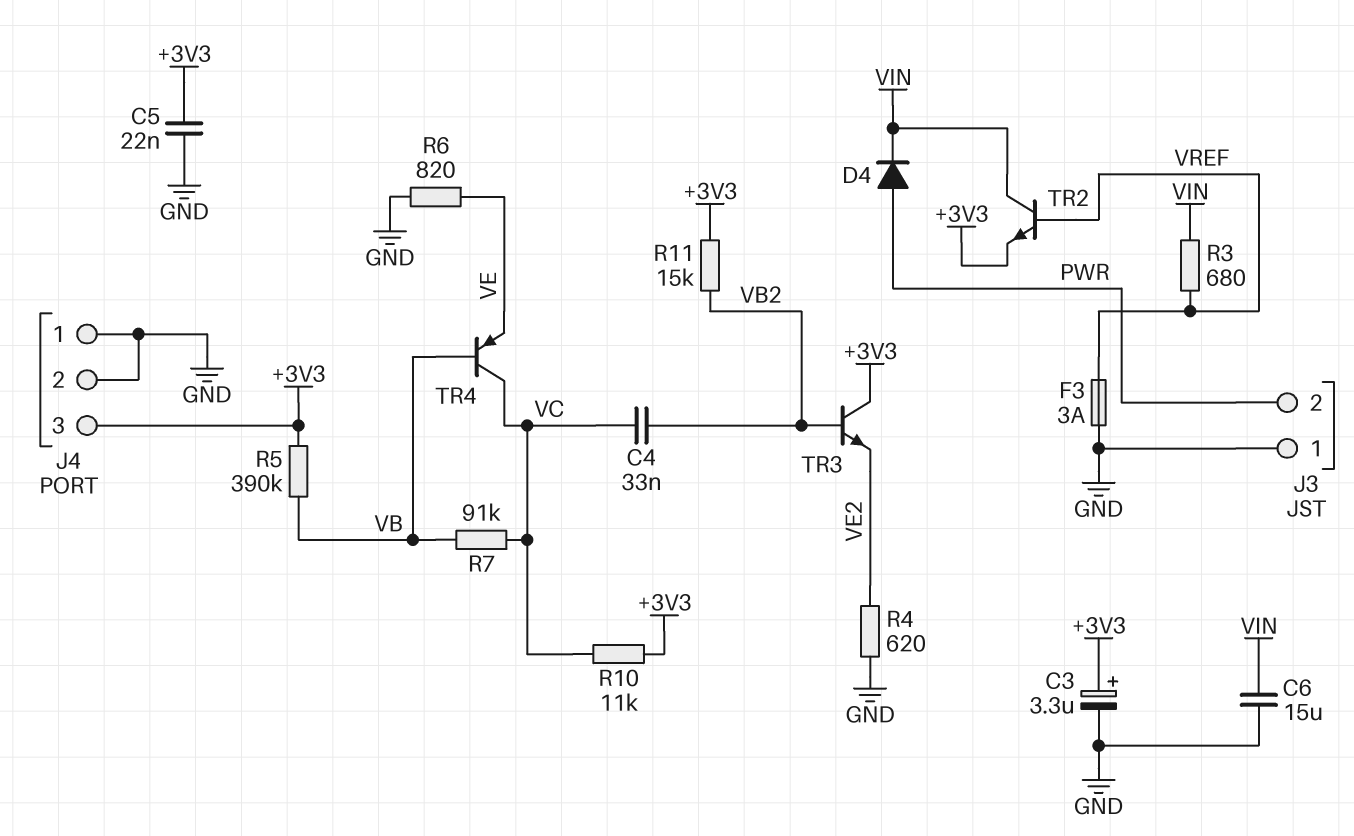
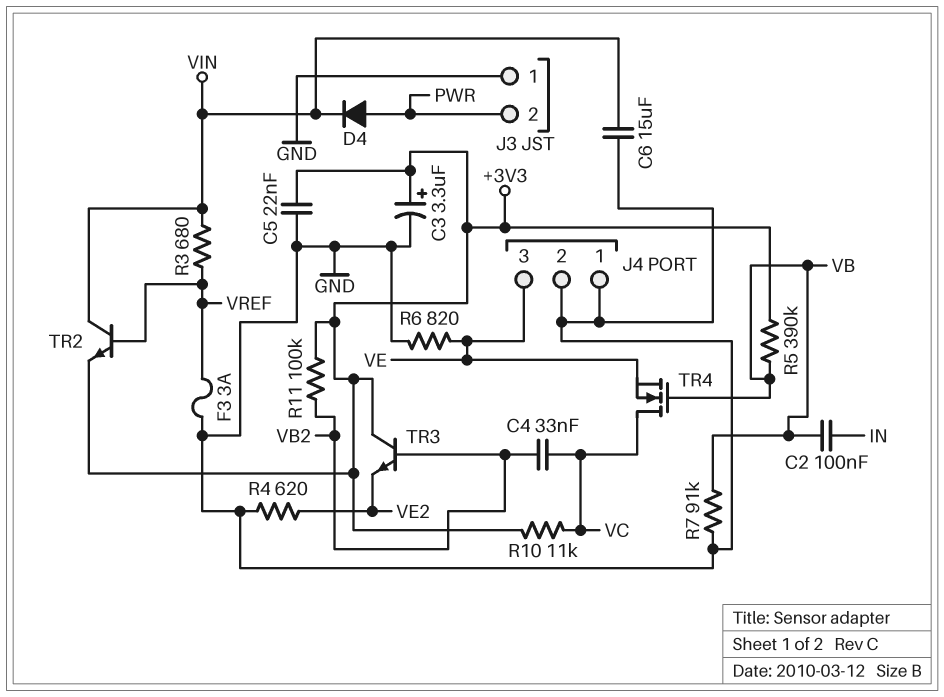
C2: none -> 100nF (IN, VB)
J4 pin 3: +3V3 -> VE
R7: 91k (VB, VC) -> 91k (GND, VB)
R11: 15k (+3V3, VB2) -> 100k (+3V3, VB2)
TR4: PNP (B VB, C VC, E VE) -> NMOS (G VB, D VC, S VE)

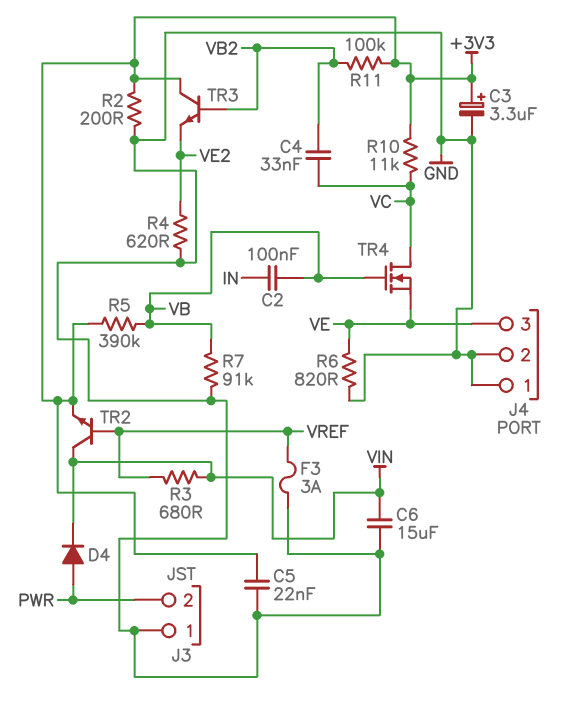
R2: none -> 200 (+3V3, GND)

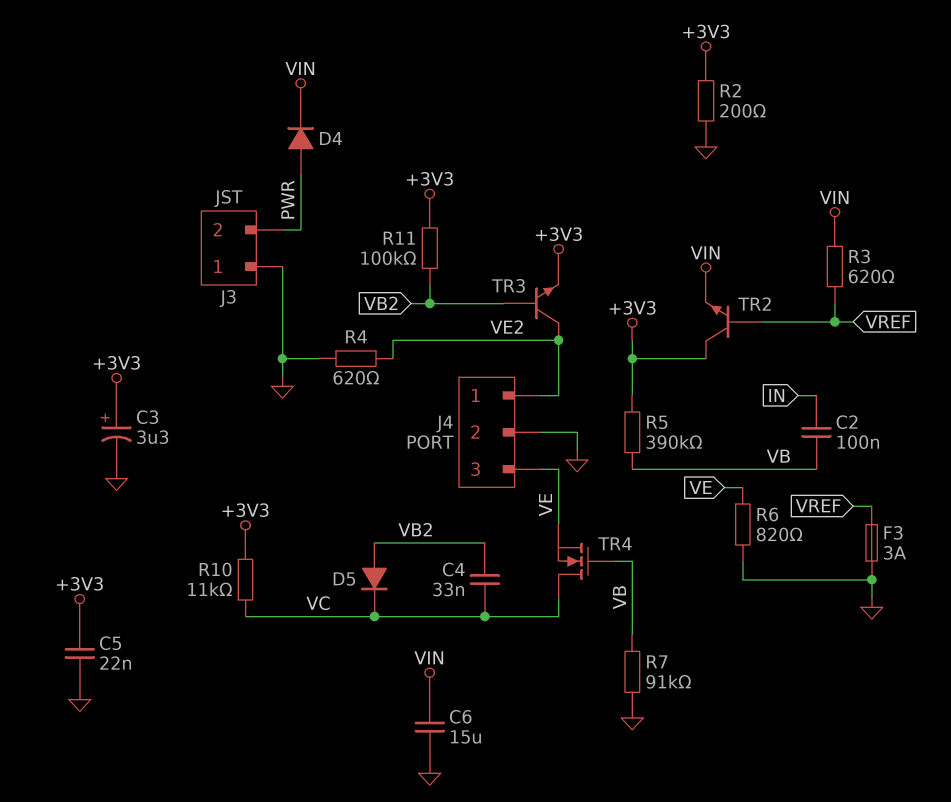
D5: none -> diode (A VB2, K VC)
J4 pin 1: GND -> VE2
R3: 680 (VIN, VREF) -> 620 (VIN, VREF)
TR2: NPN (B VREF, C VIN, E +3V3) -> NPN (B VREF, C +3V3, E VIN)
TR3: NPN (B VB2, C +3V3, E VE2) -> NPN (B VB2, C VE2, E +3V3)

